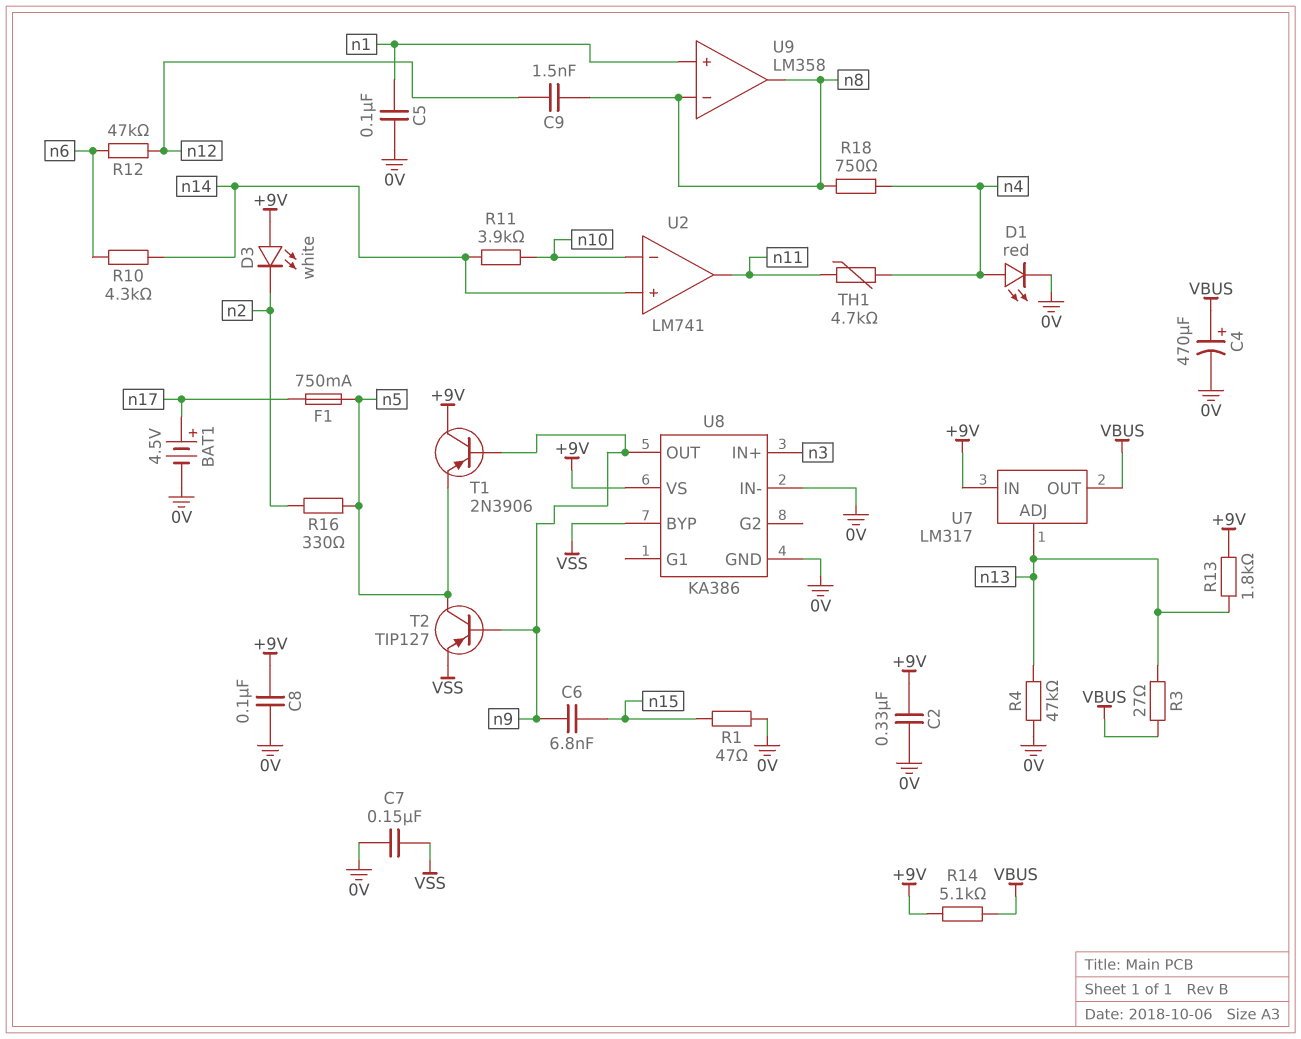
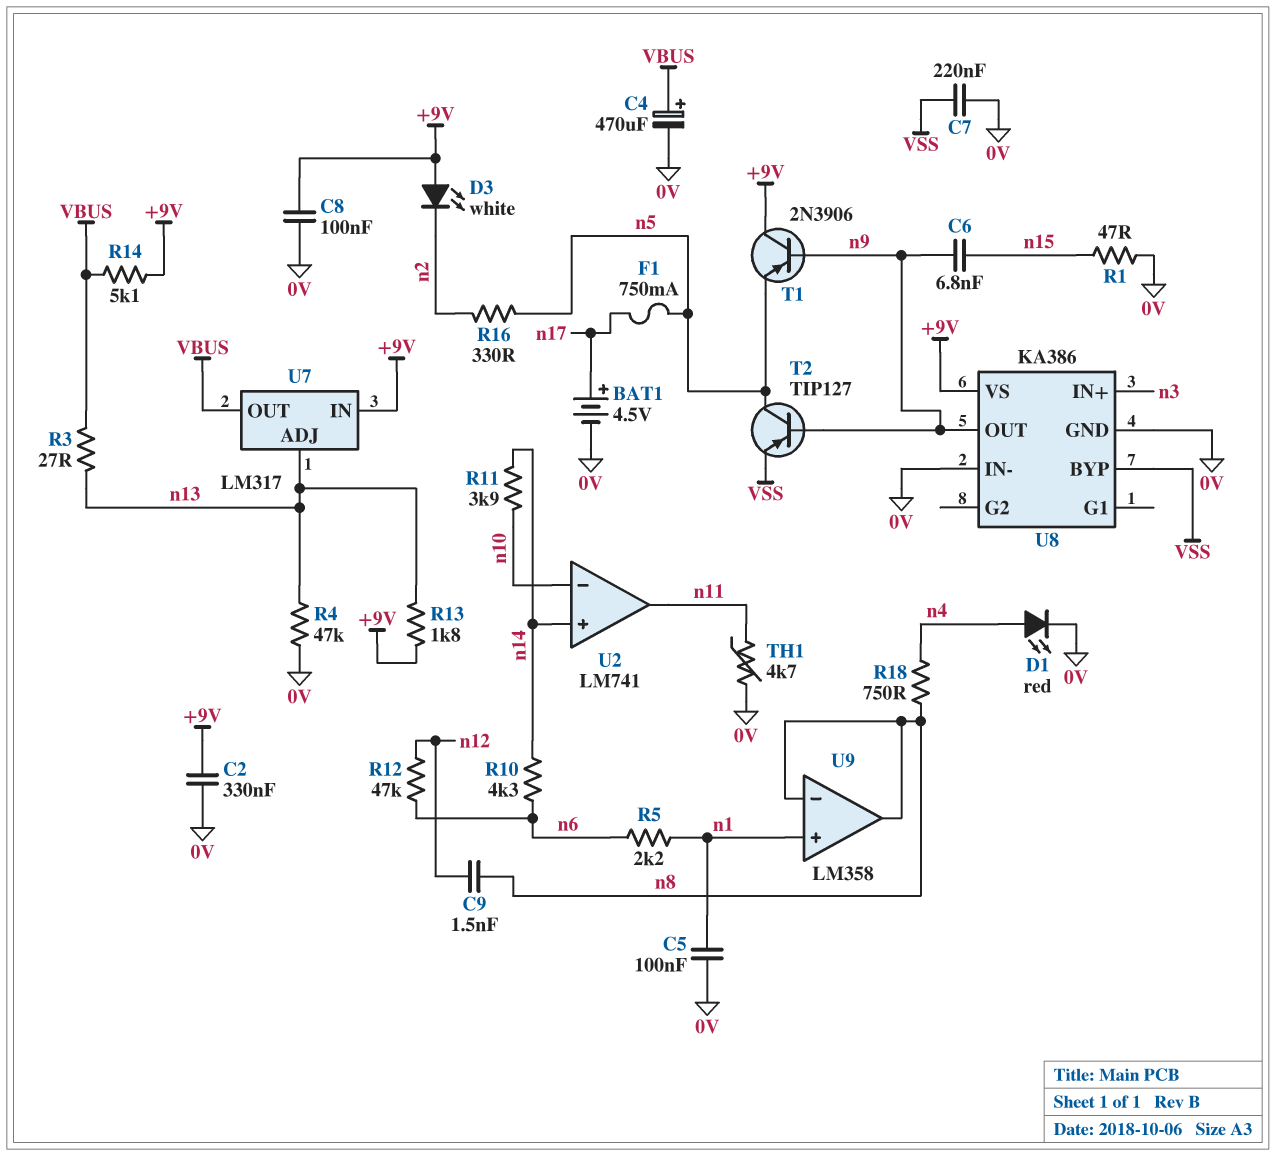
C7: 150nF (0V, VSS) -> 220nF (0V, VSS)
R5: none -> 2.2k (n1, n6)
TH1: 4.7k (n4, n11) -> 4.7k (0V, n11)

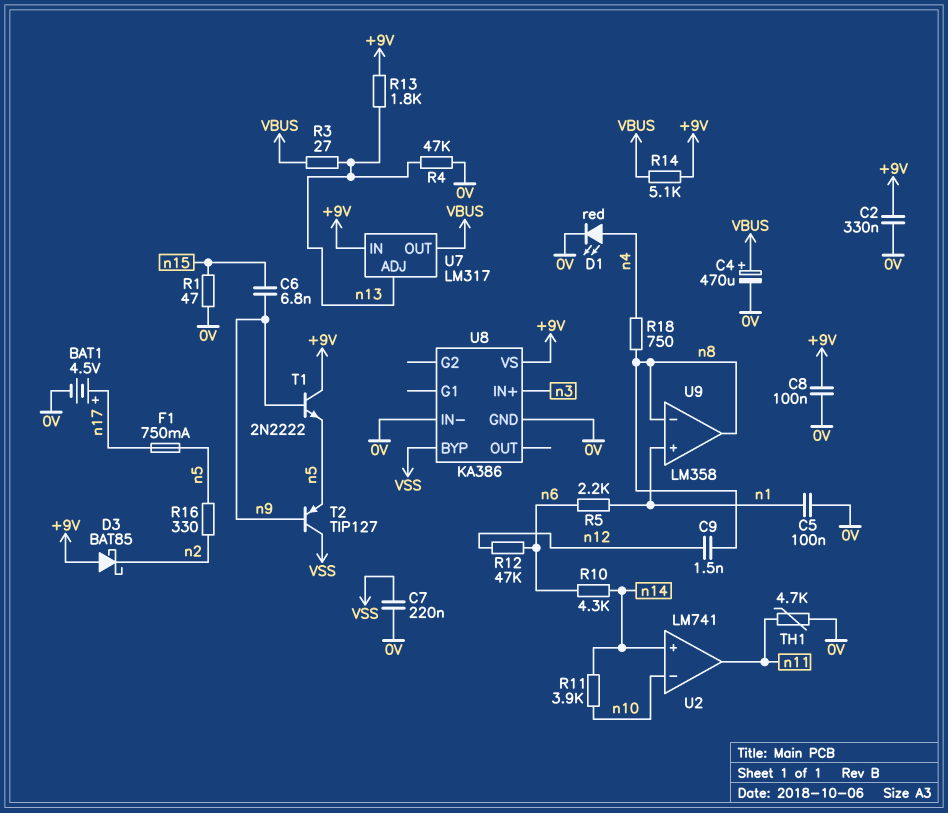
D3: LED white (A +9V, K n2) -> schottky BAT85 (A +9V, K n2)
T1: PNP 2N3906 (B n9, C +9V, E n5) -> NPN 2N2222 (B n9, C +9V, E n5)
T2: PNP TIP127 (B n9, C n5, E VSS) -> PNP TIP127 (B n9, C VSS, E n5)
U8 pin OUT: n9 -> none

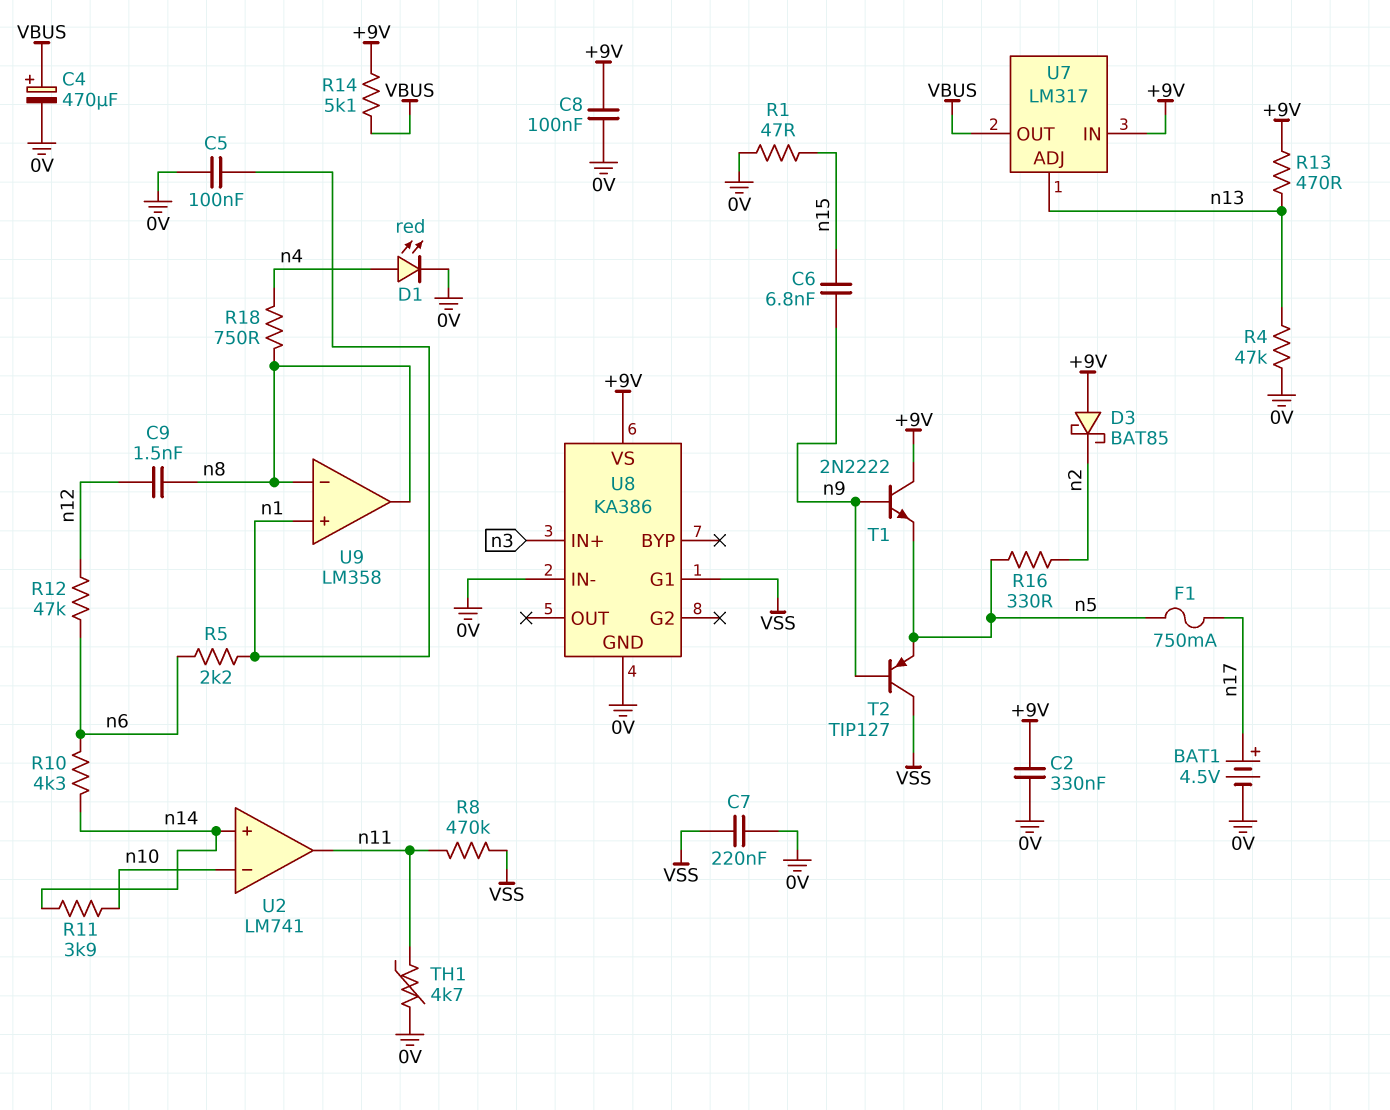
R3: 27 (VBUS, n13) -> none
R8: none -> 470k (VSS, n11)
R13: 1.8k (+9V, n13) -> 470 (+9V, n13)
U8 pin BYP: VSS -> none
U8 pin G1: none -> VSS

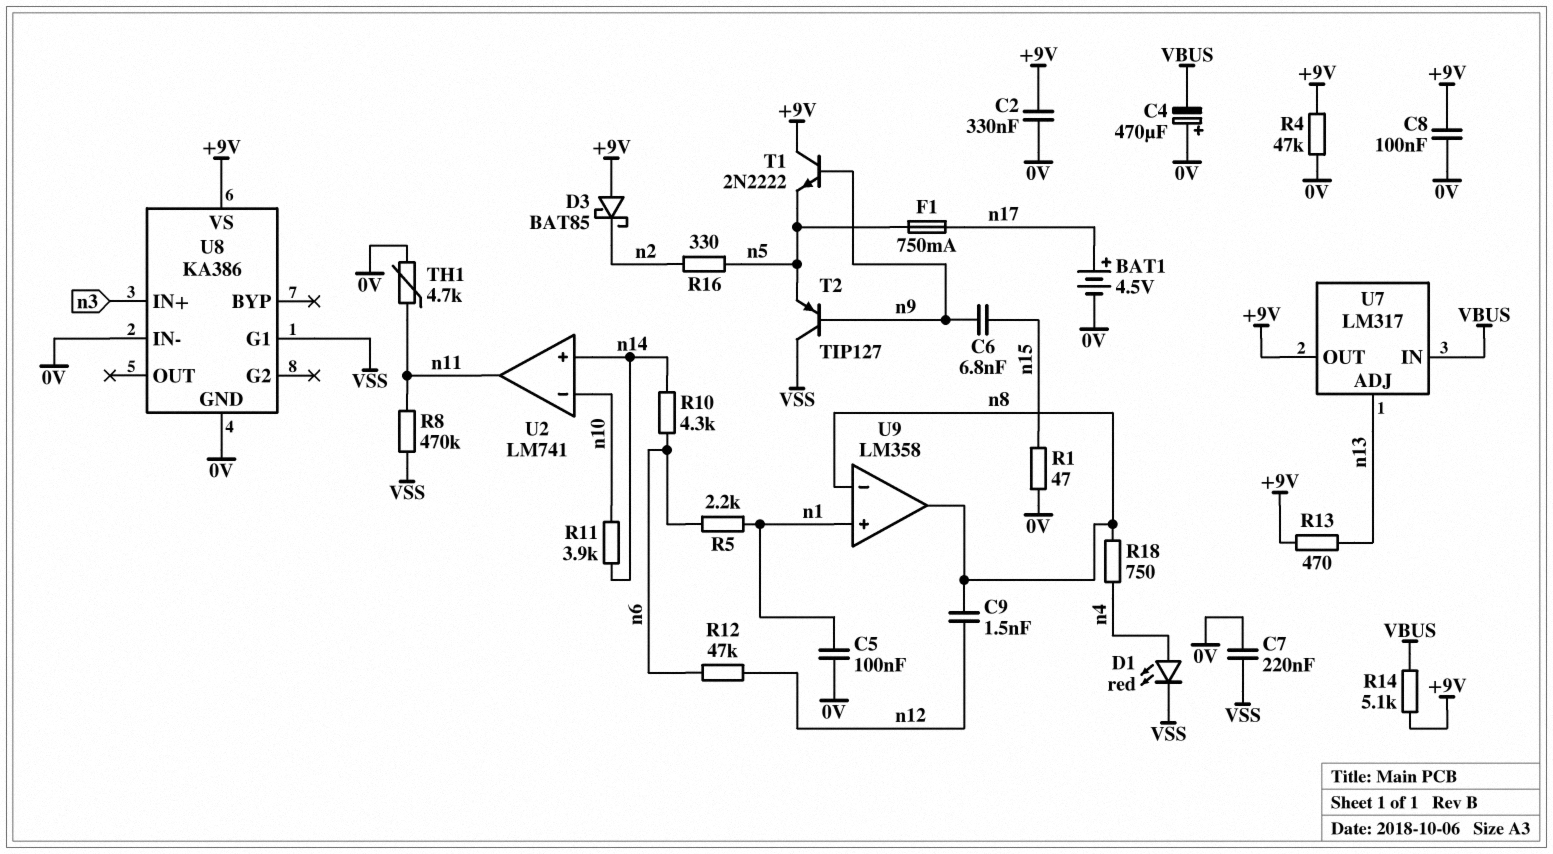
C4: 470uF (plus VBUS, minus 0V) -> 470uF (plus 0V, minus VBUS)
D1: LED red (A n4, K 0V) -> LED red (A n4, K VSS)
R4: 47k (0V, n13) -> 47k (+9V, 0V)
U7 pin IN: +9V -> VBUS
U7 pin OUT: VBUS -> +9V

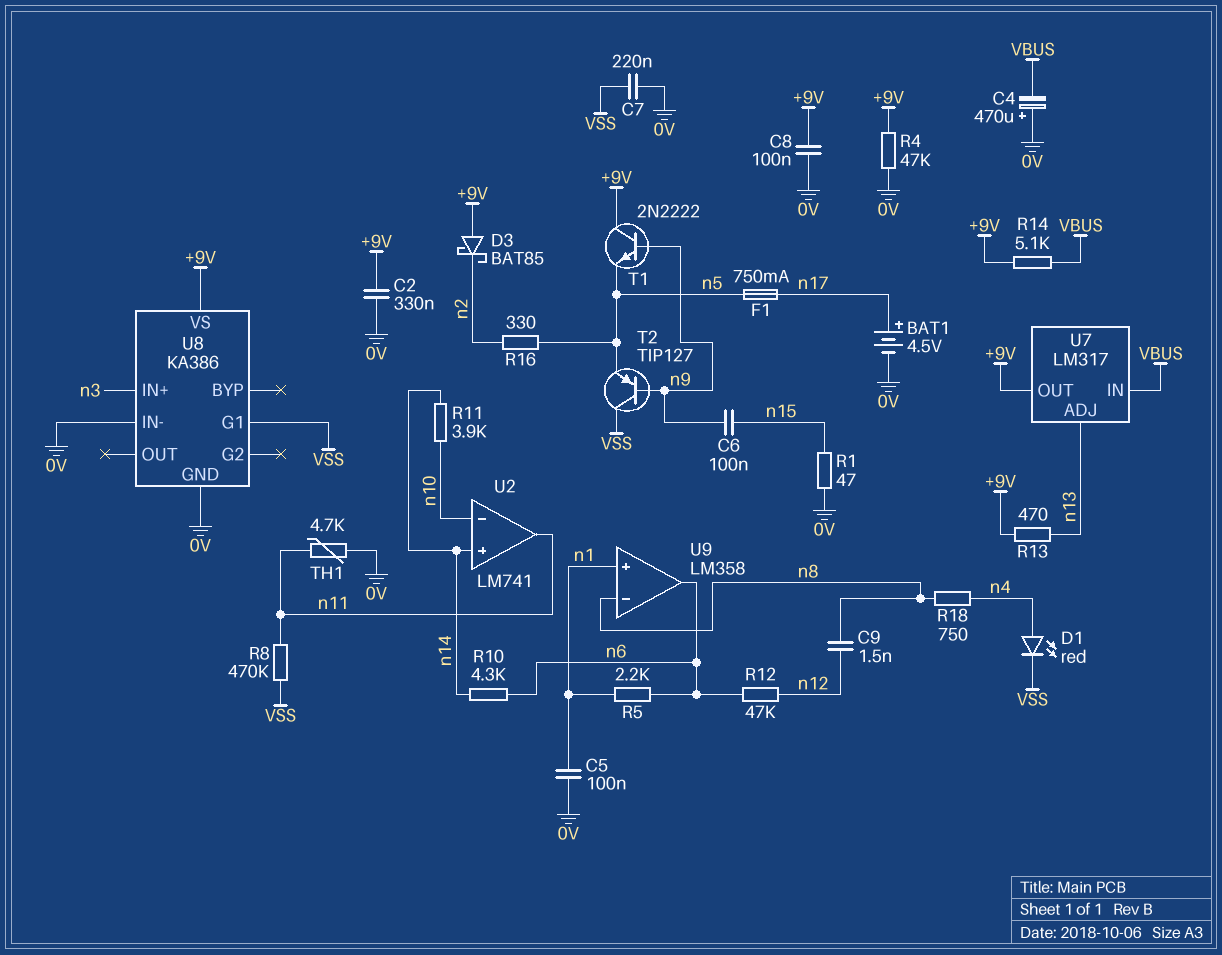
C6: 6.8nF (n9, n15) -> 100nF (n9, n15)
U9 pin out: n8 -> n6

